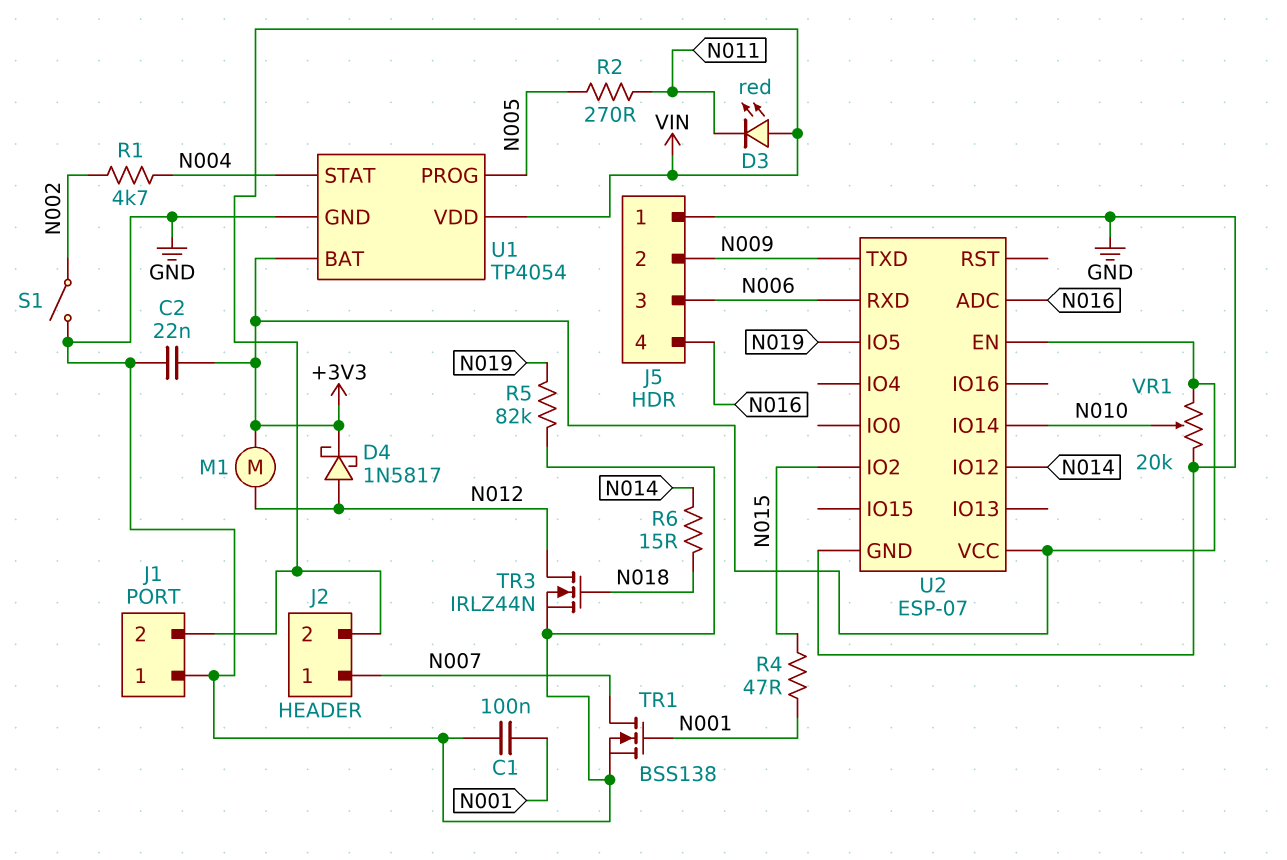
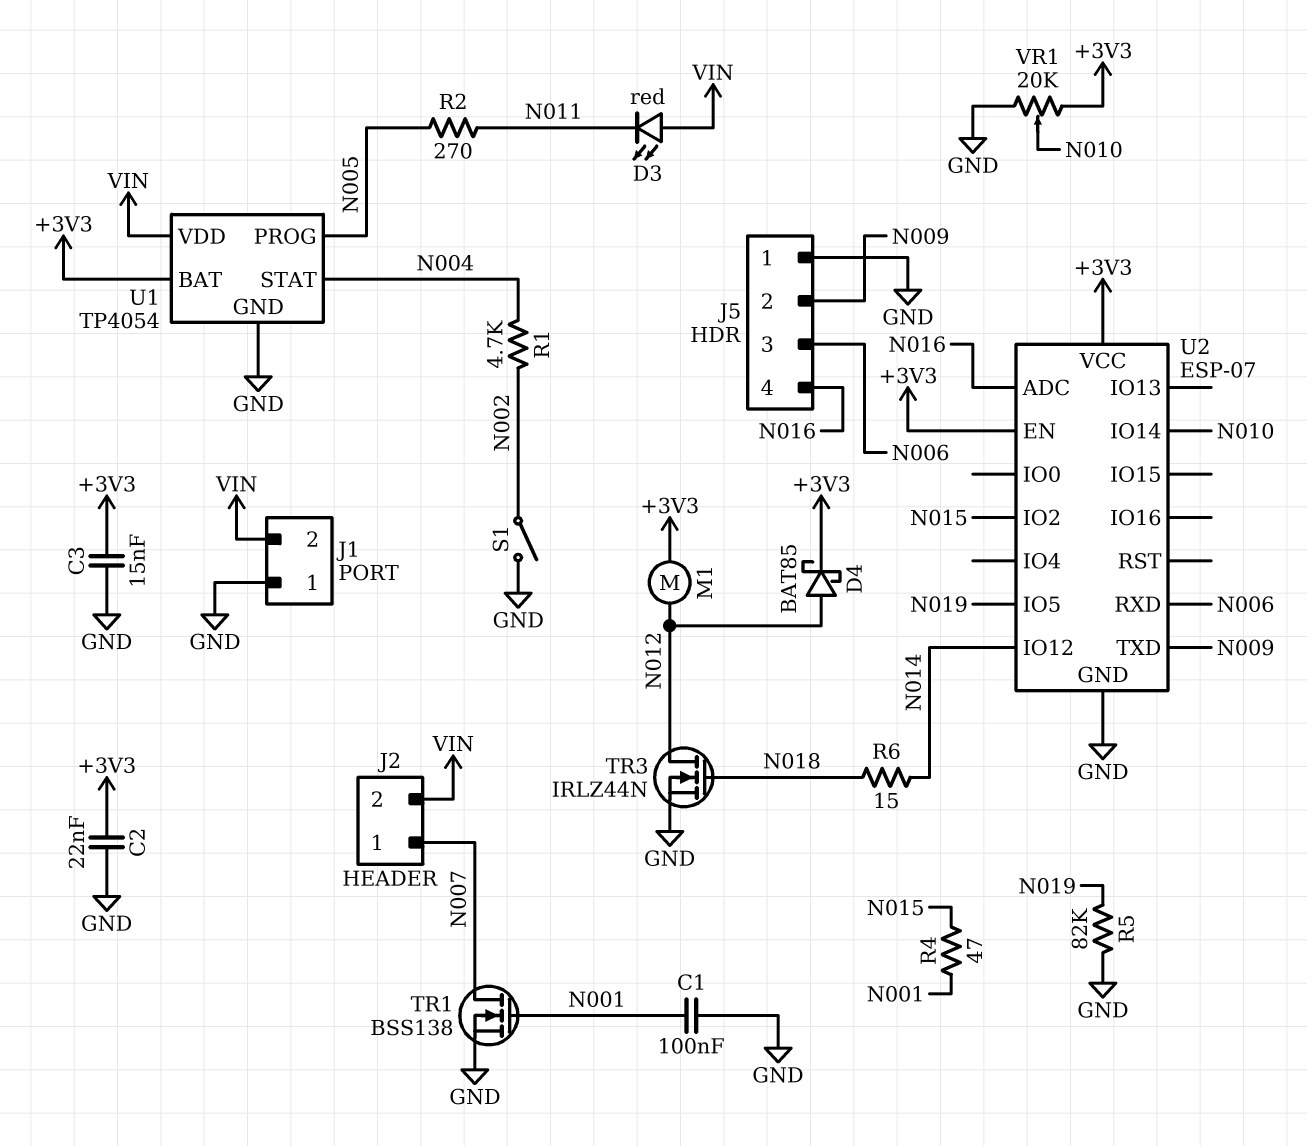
C3: none -> 15nF (+3V3, GND)
D4: schottky 1N5817 (A N012, K +3V3) -> schottky BAT85 (A N012, K +3V3)

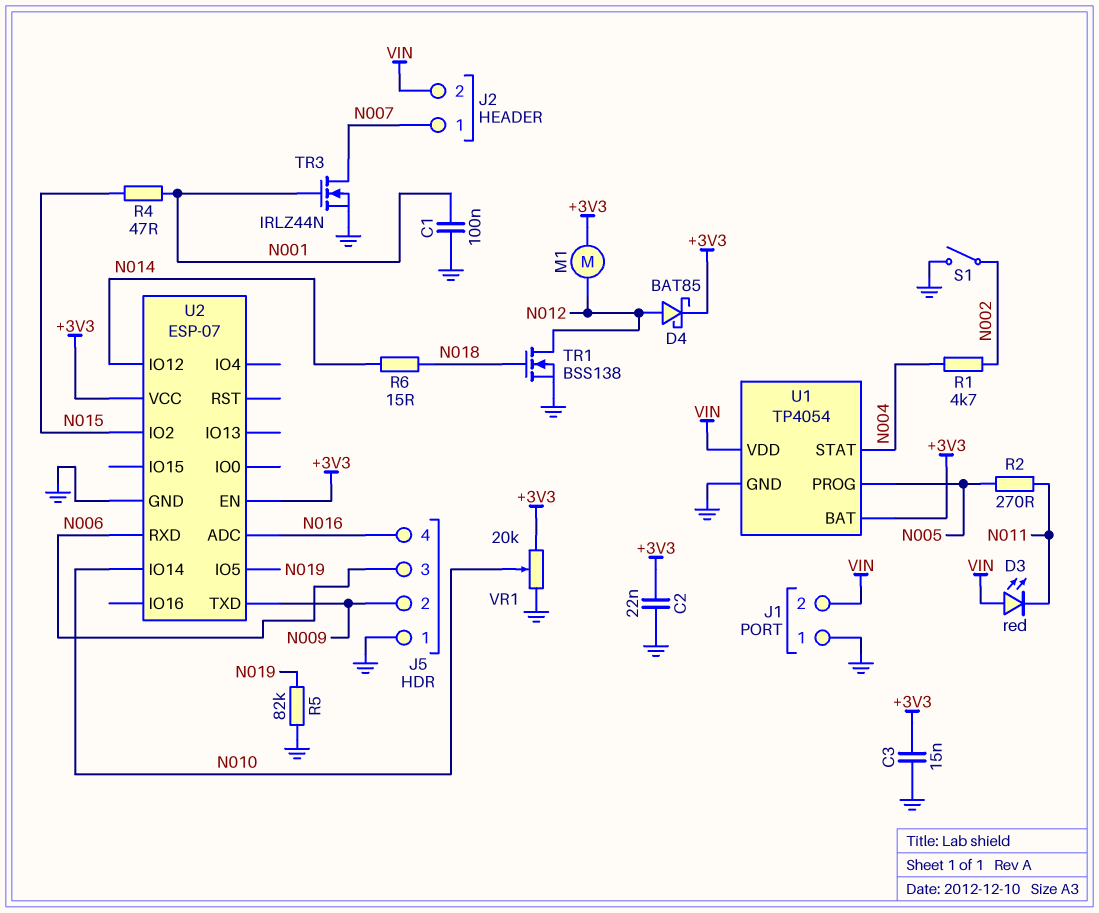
TR1: NMOS BSS138 (G N001, D N007, S GND) -> NMOS BSS138 (G N018, D N012, S GND)
TR3: NMOS IRLZ44N (G N018, D N012, S GND) -> NMOS IRLZ44N (G N001, D N007, S GND)

